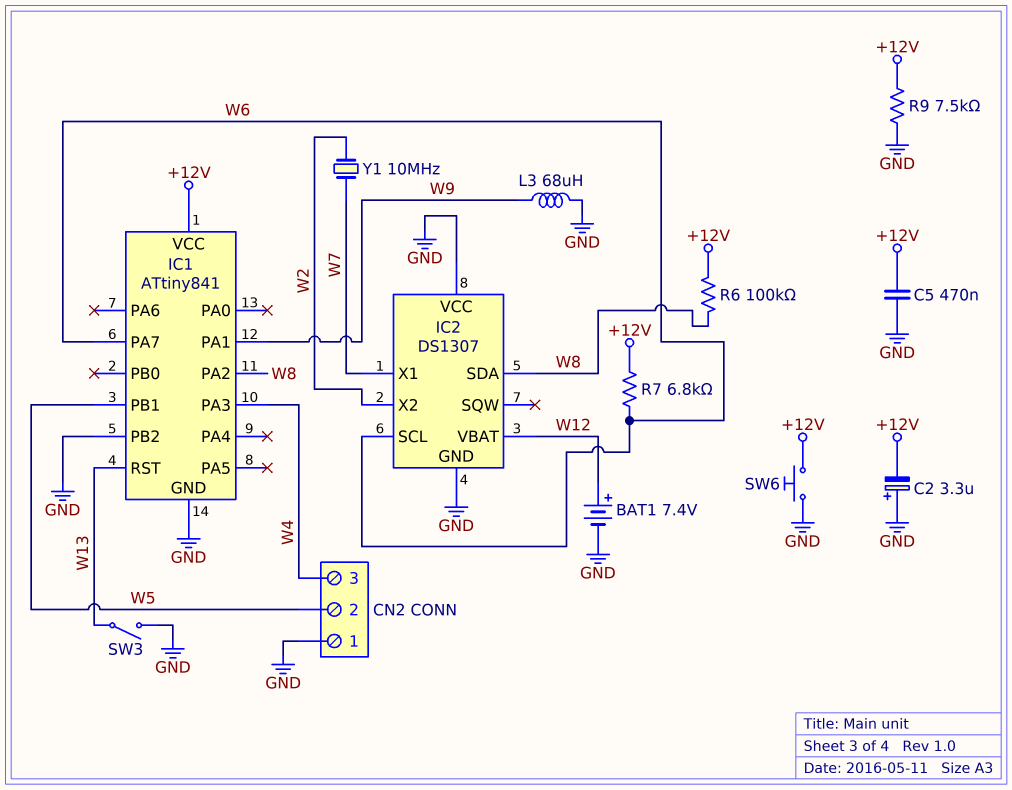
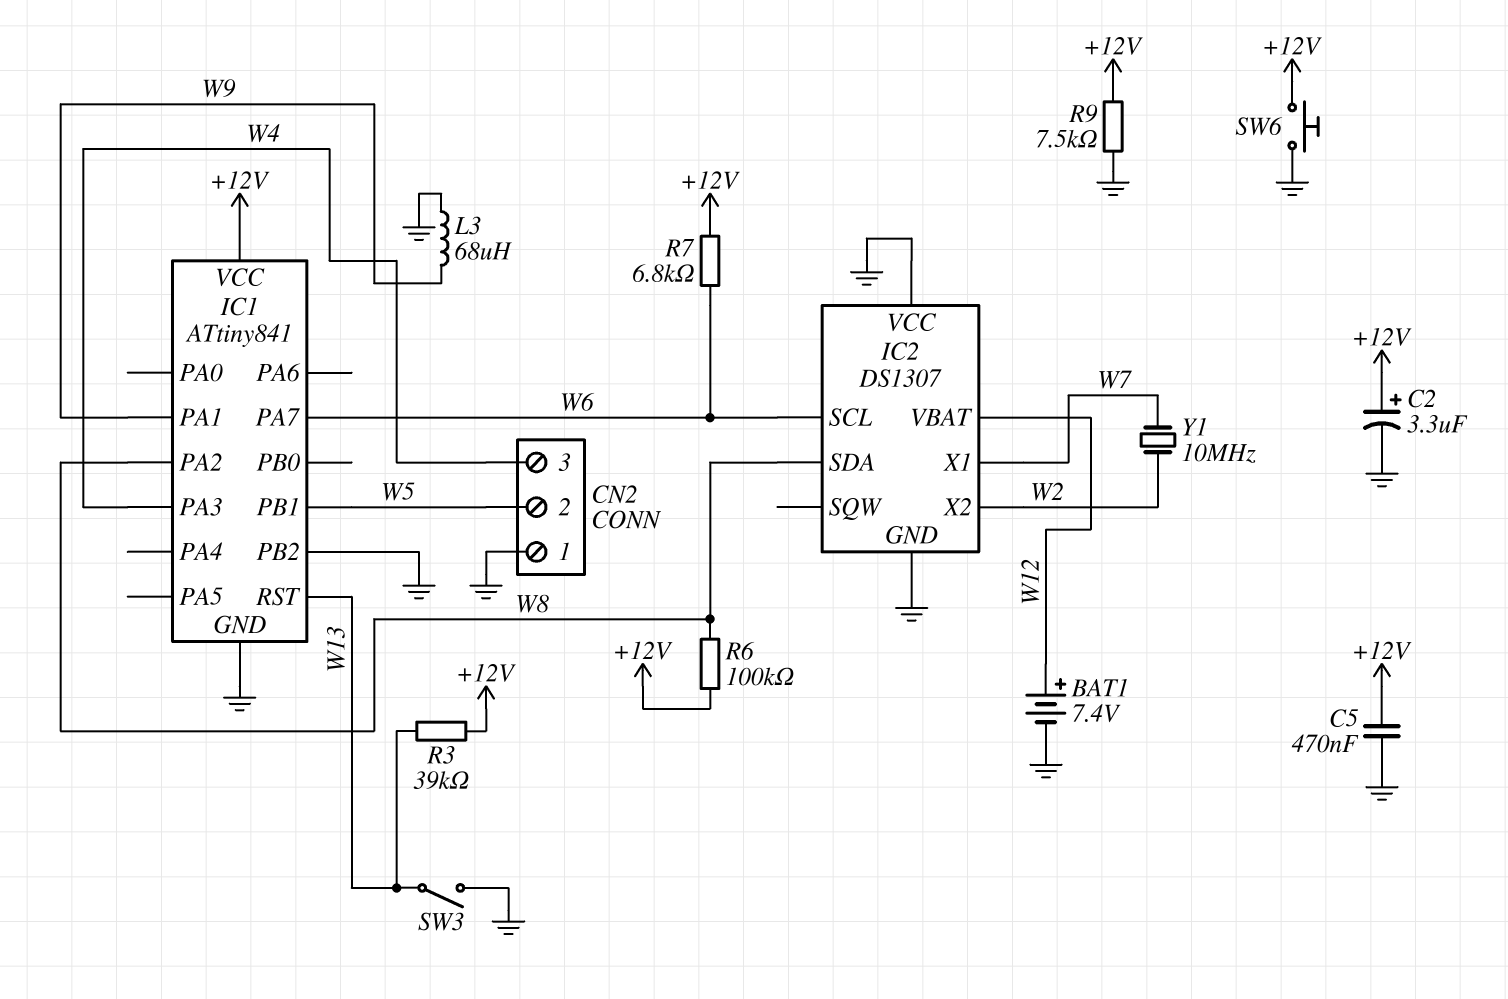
C2: 3.3uF (plus GND, minus +12V) -> 3.3uF (plus +12V, minus GND)
R3: none -> 39k (+12V, W13)

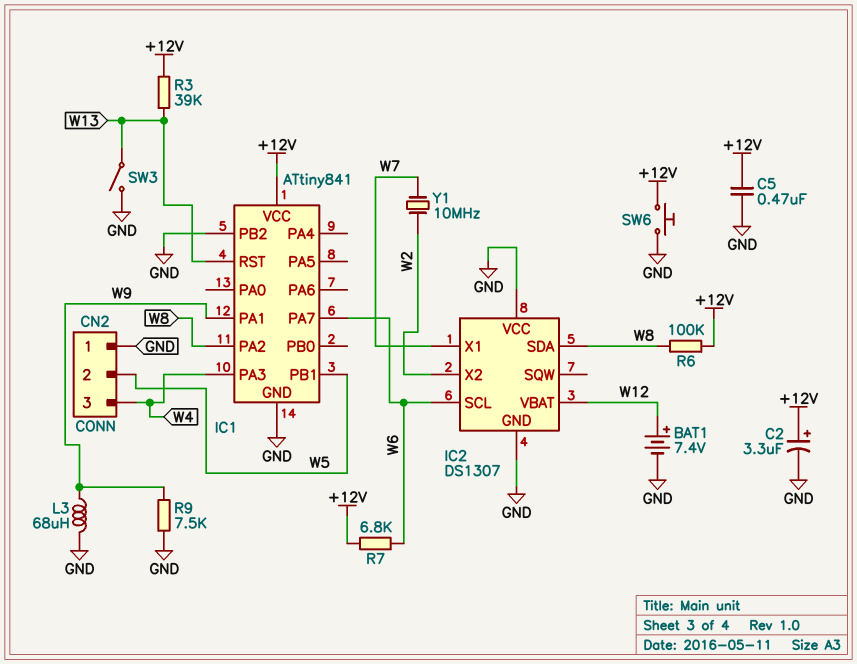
R9: 7.5k (+12V, GND) -> 7.5k (GND, W9)

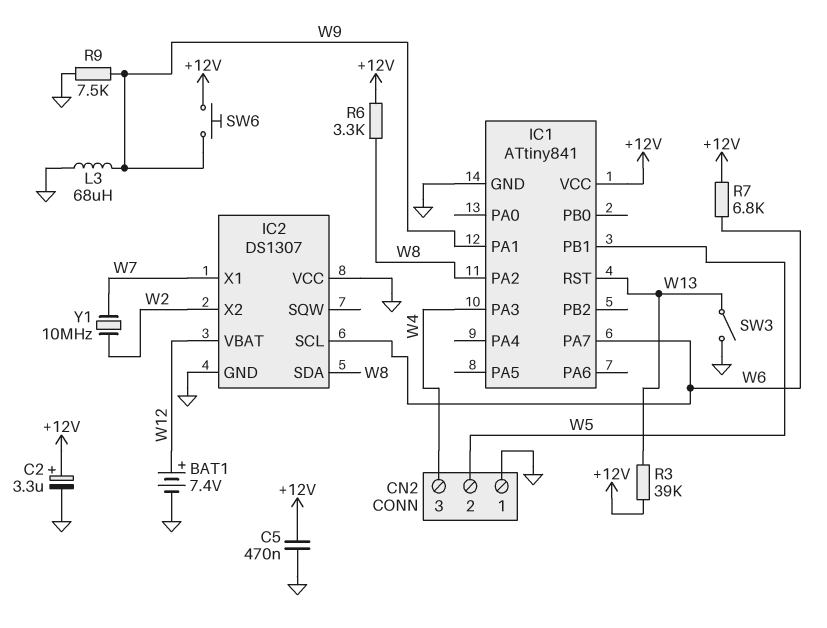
IC1 pin PB2: GND -> none
R6: 100k (+12V, W8) -> 3.3k (+12V, W8)
SW6: button (+12V, GND) -> button (+12V, W9)

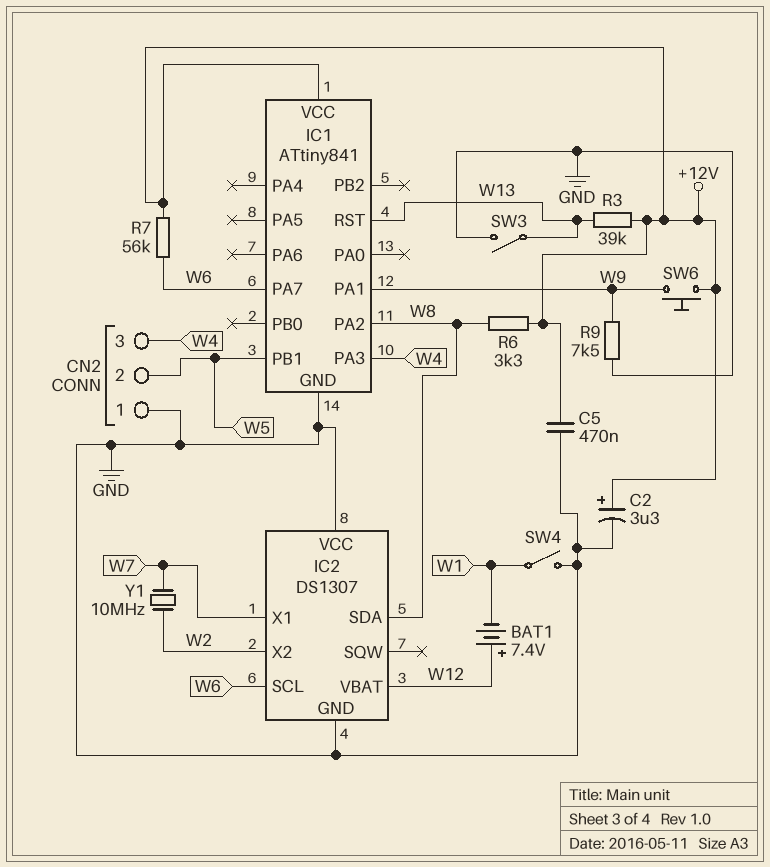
BAT1: 7.4V (plus W12, minus GND) -> 7.4V (plus W12, minus W1)
L3: 68uH (GND, W9) -> none
R7: 6.8k (+12V, W6) -> 56k (+12V, W6)
SW4: none -> switch (GND, W1)

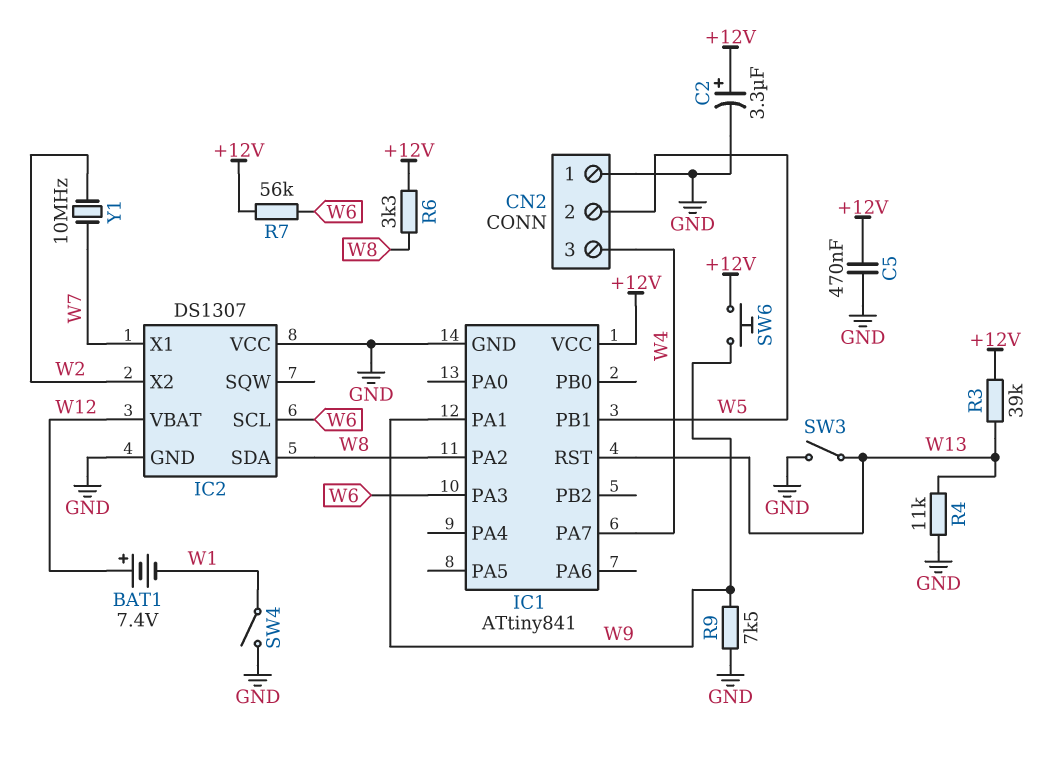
IC1 pin PA3: W4 -> W6
IC1 pin PA7: W6 -> W4
R4: none -> 11k (GND, W13)

